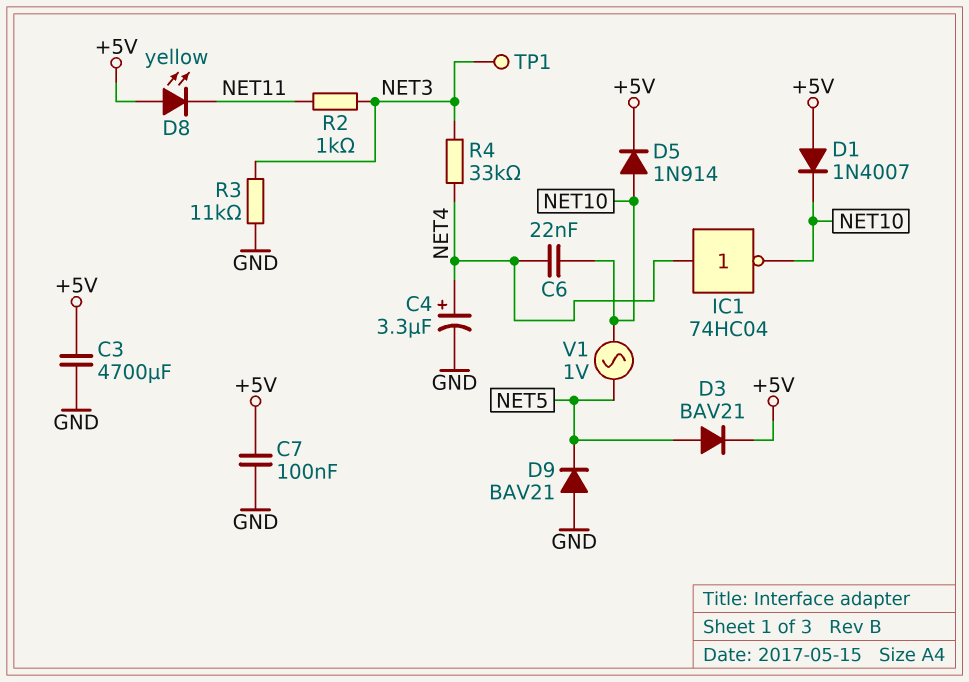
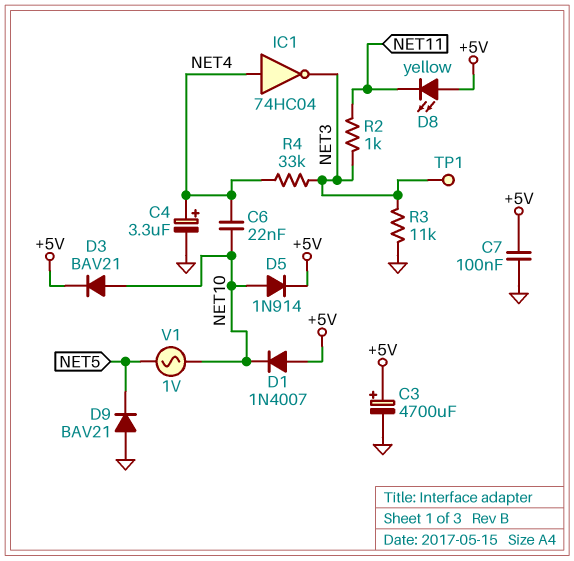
C3: 4700uF (+5V, GND) -> 4700uF (plus +5V, minus GND)
D3: diode BAV21 (A NET5, K +5V) -> diode BAV21 (A NET10, K +5V)
IC1: NOT 74HC04 (in NET4, out NET10) -> NOT 74HC04 (in NET4, out NET3)

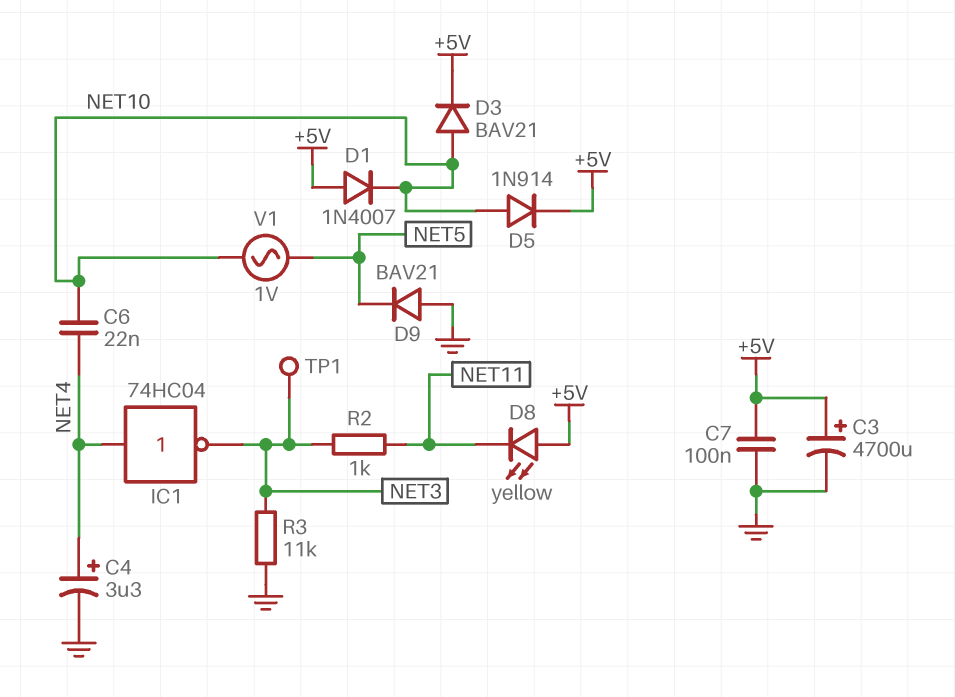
R4: 33k (NET3, NET4) -> none

